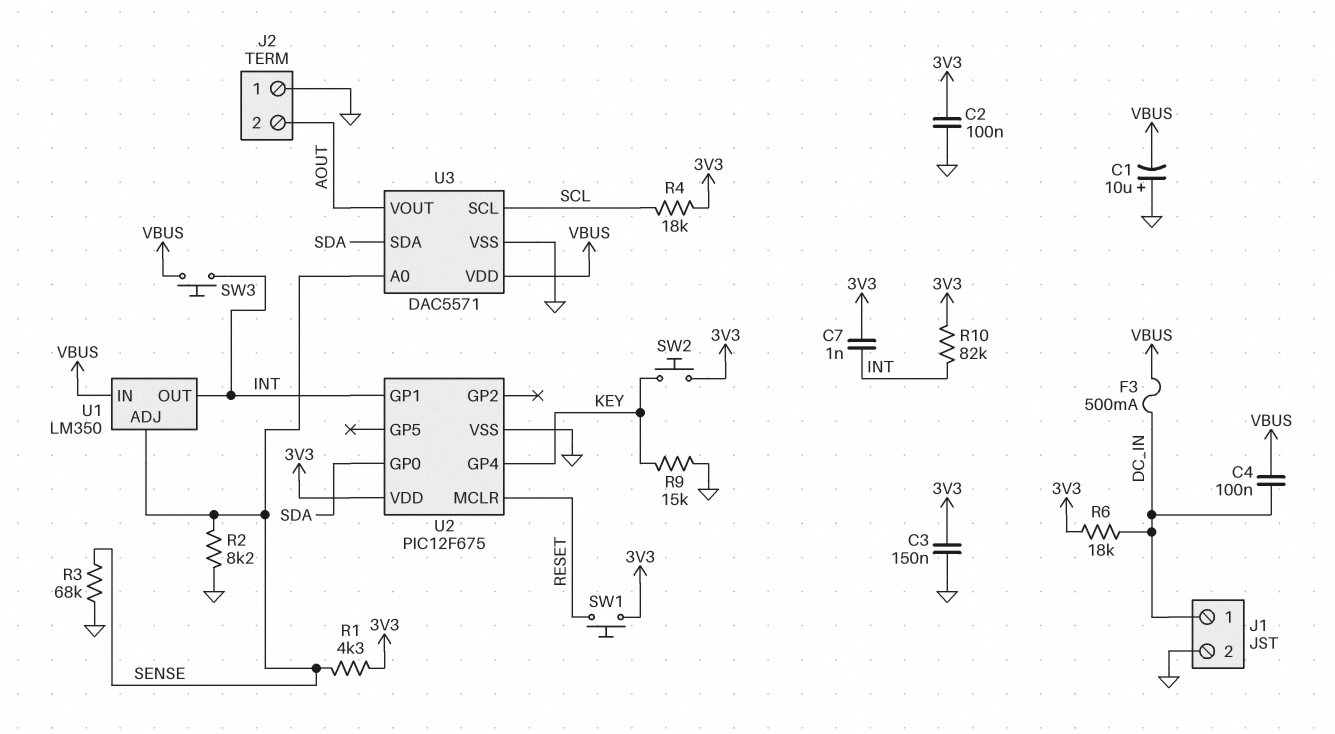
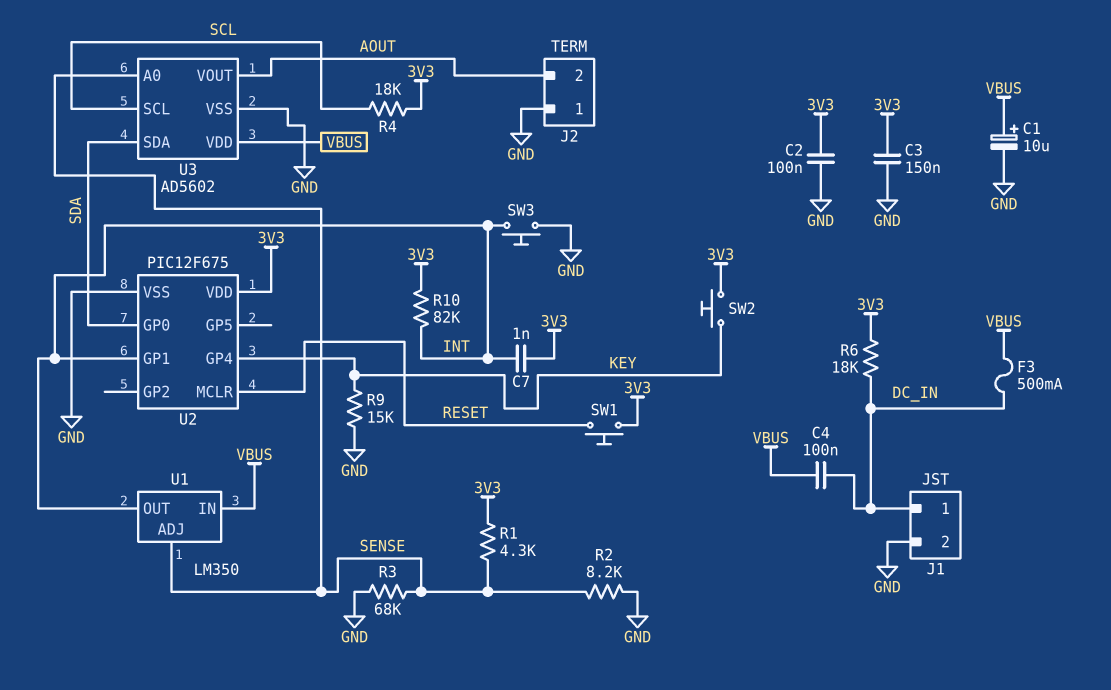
C1: 10uF (plus GND, minus VBUS) -> 10uF (plus VBUS, minus GND)
SW3: button (INT, VBUS) -> button (GND, INT)
U3: DAC5571 -> AD5602

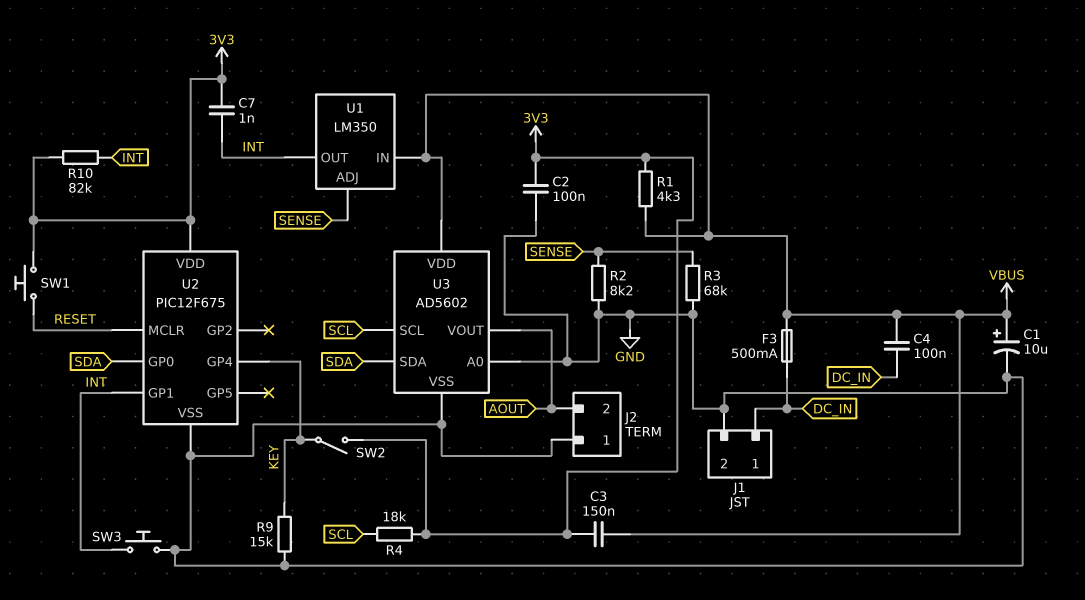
C3: 150nF (3V3, GND) -> 150nF (3V3, VBUS)
R1: 4.3k (3V3, SENSE) -> 4.3k (3V3, VBUS)
R6: 18k (3V3, DC_IN) -> none
SW2: button (3V3, KEY) -> switch (3V3, KEY)
U3 pin A0: SENSE -> GND

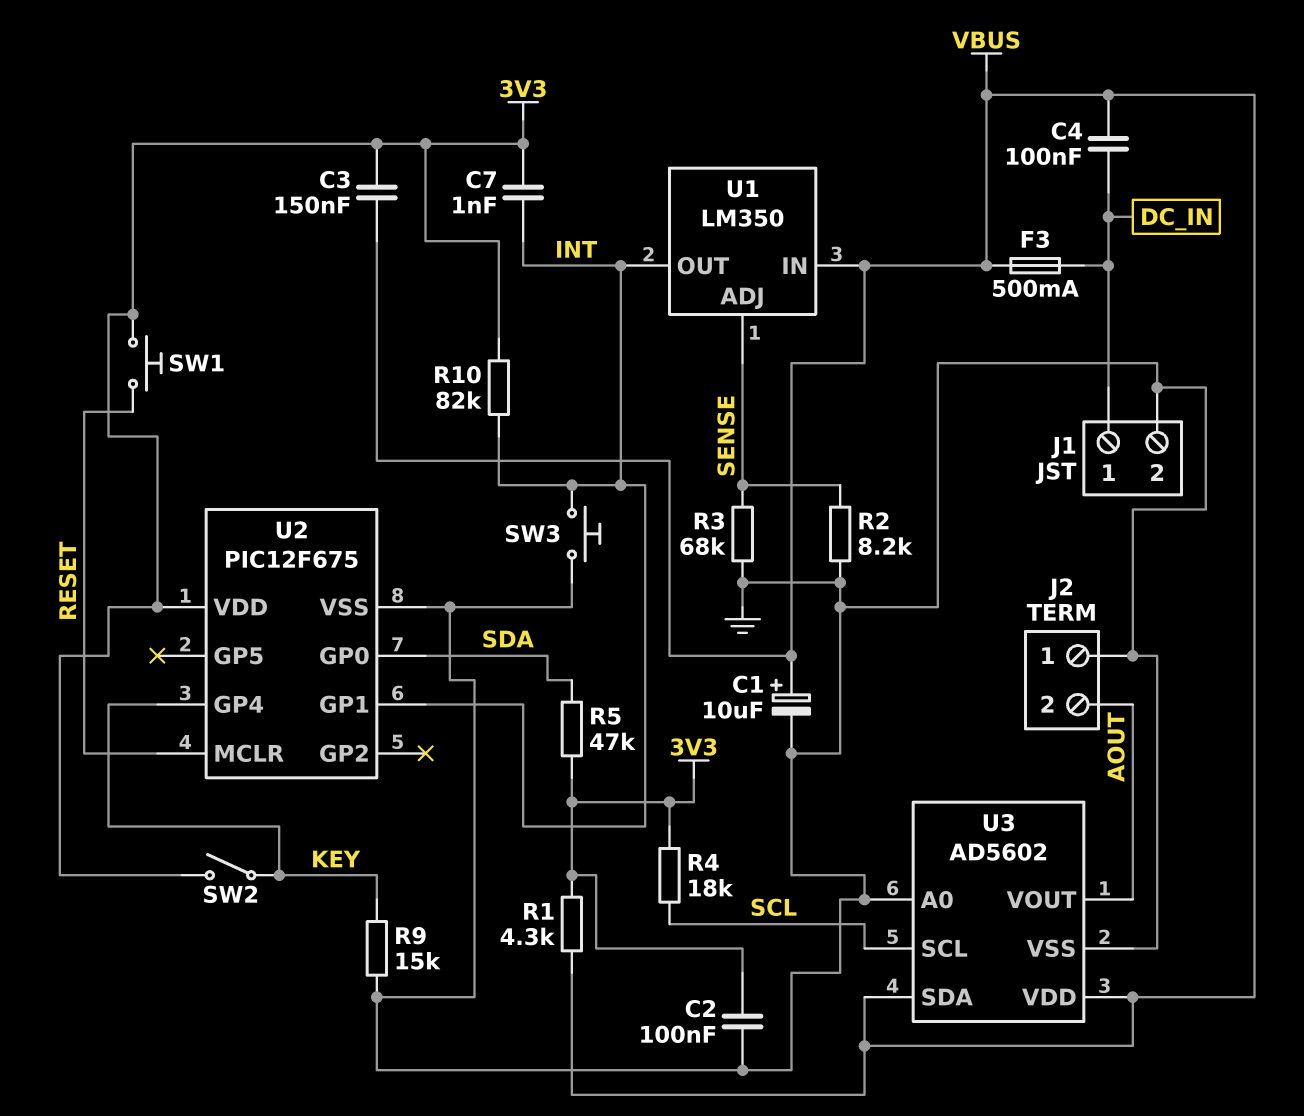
R5: none -> 47k (3V3, SDA)
U3 pin SDA: SDA -> VBUS

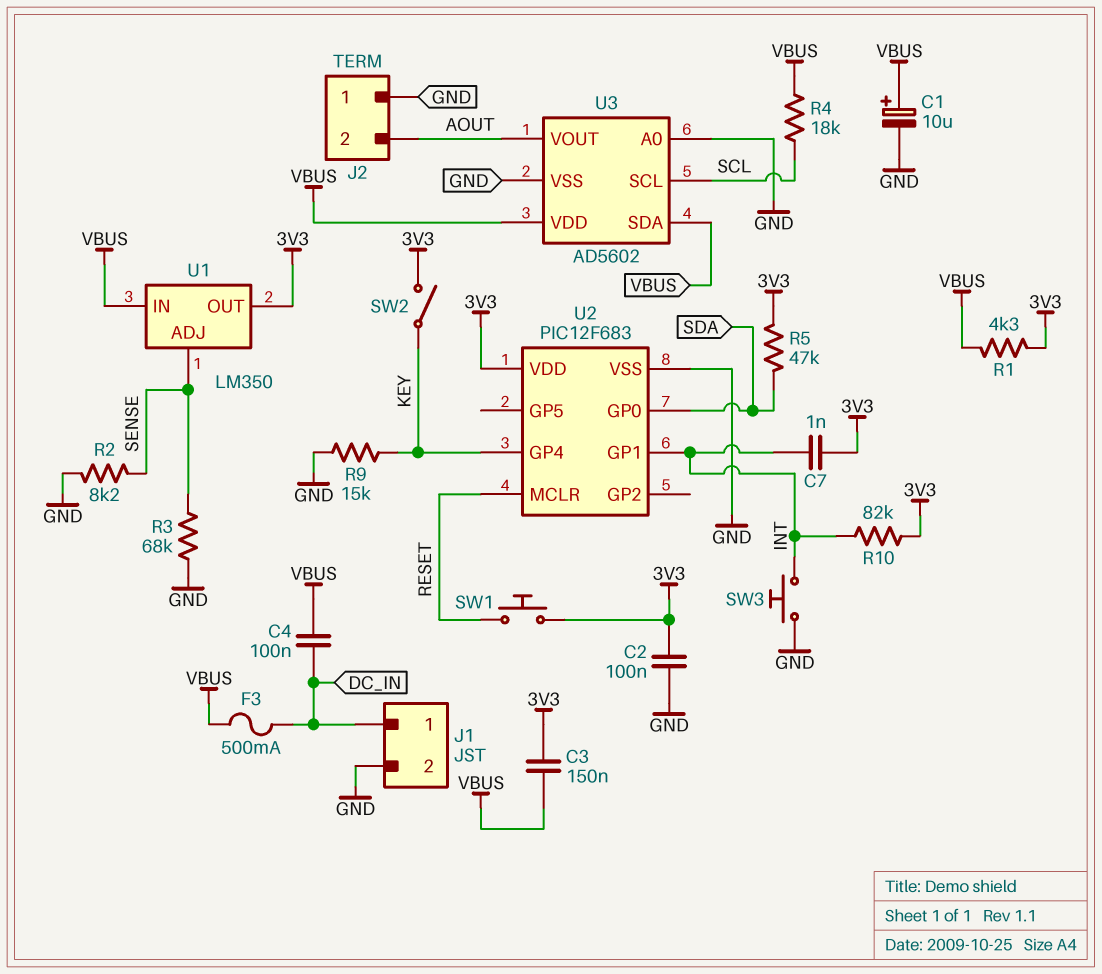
R4: 18k (3V3, SCL) -> 18k (SCL, VBUS)
U1 pin OUT: INT -> 3V3
U2: PIC12F675 -> PIC12F683

